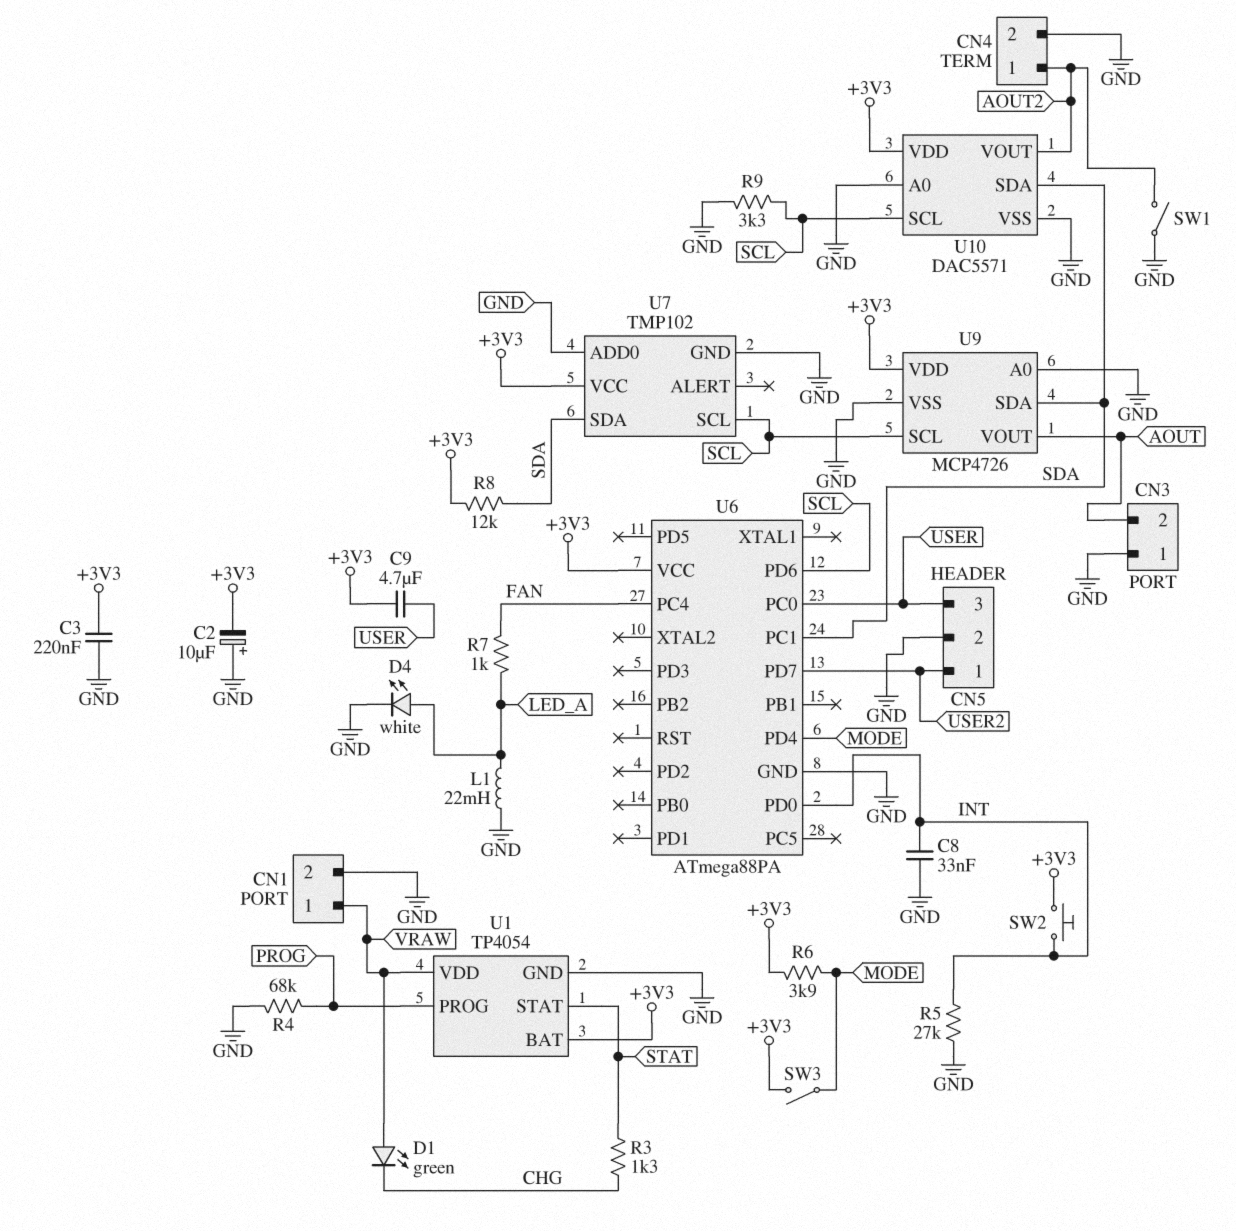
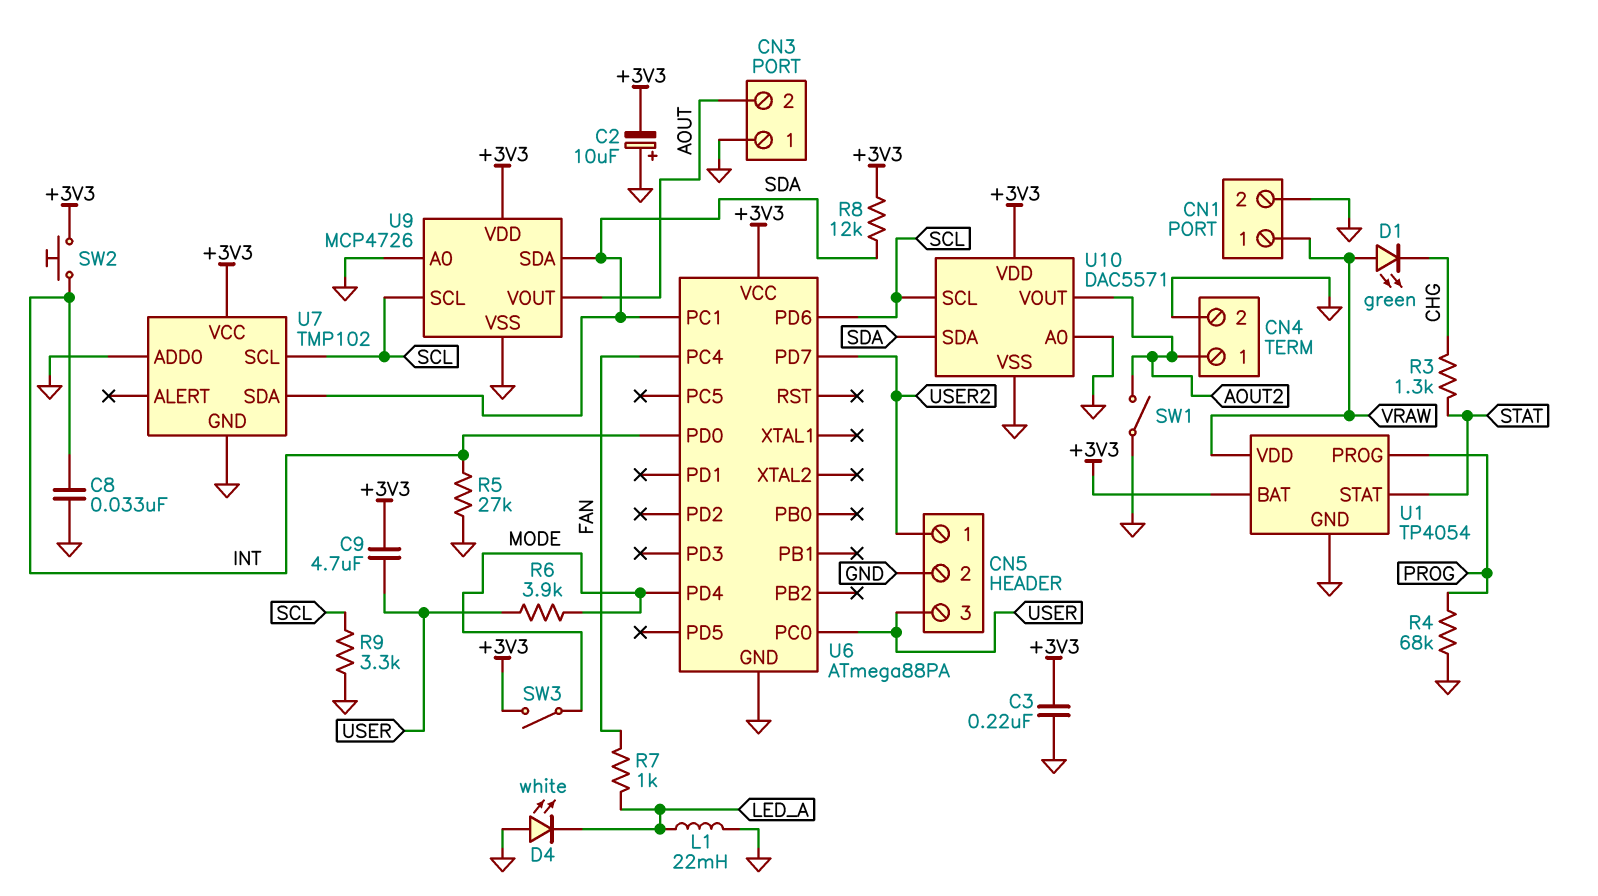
D4: LED white (A LED_A, K GND) -> LED white (A GND, K LED_A)
R6: 3.9k (+3V3, MODE) -> 3.9k (MODE, USER)

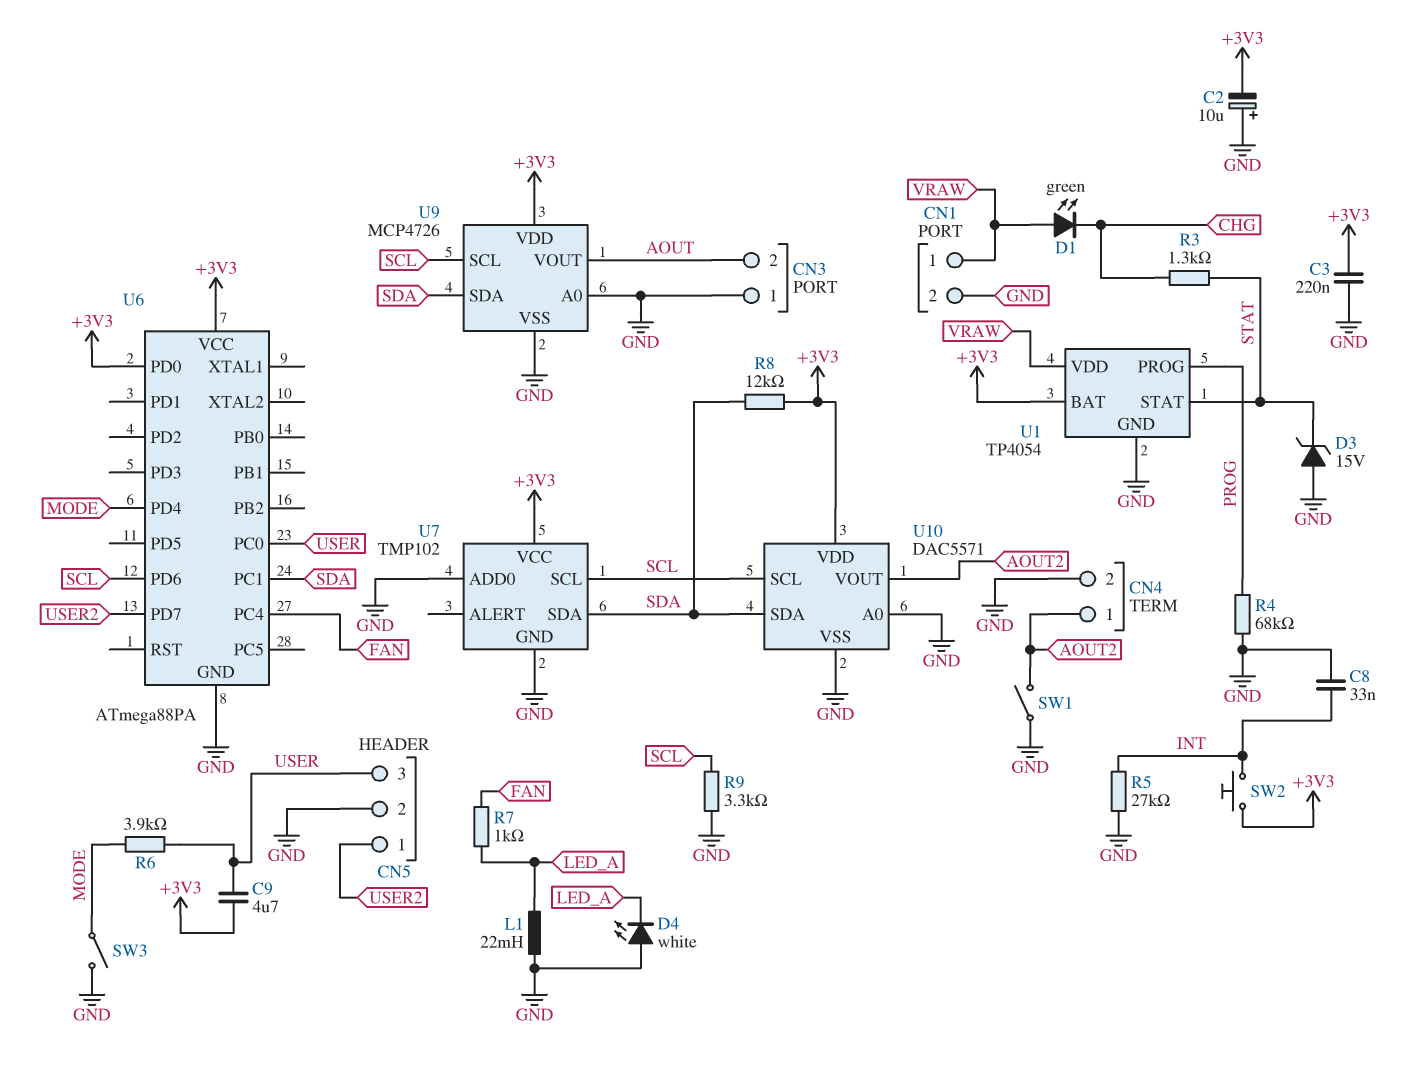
D3: none -> zener 15V (A GND, K STAT)
SW3: switch (+3V3, MODE) -> switch (GND, MODE)
U6 pin PD0: INT -> +3V3

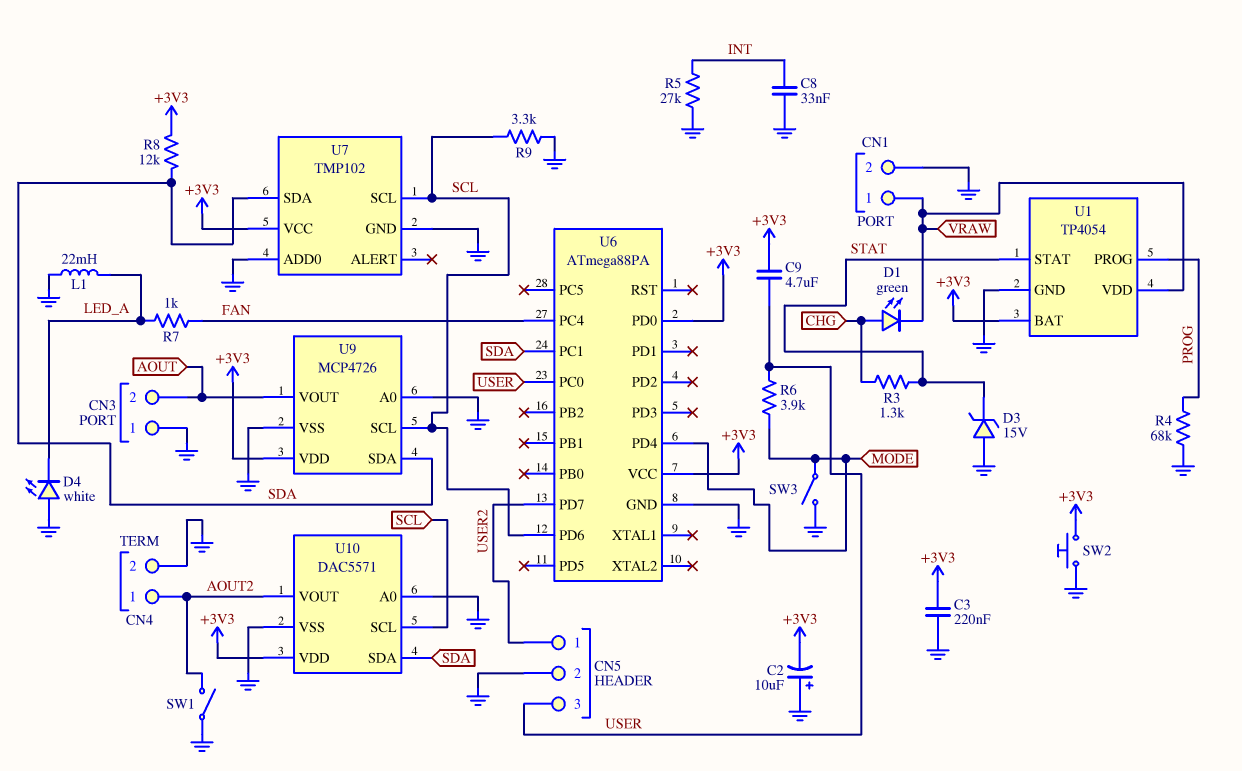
D1: LED green (A VRAW, K CHG) -> LED green (A CHG, K VRAW)
SW2: button (+3V3, INT) -> button (+3V3, GND)

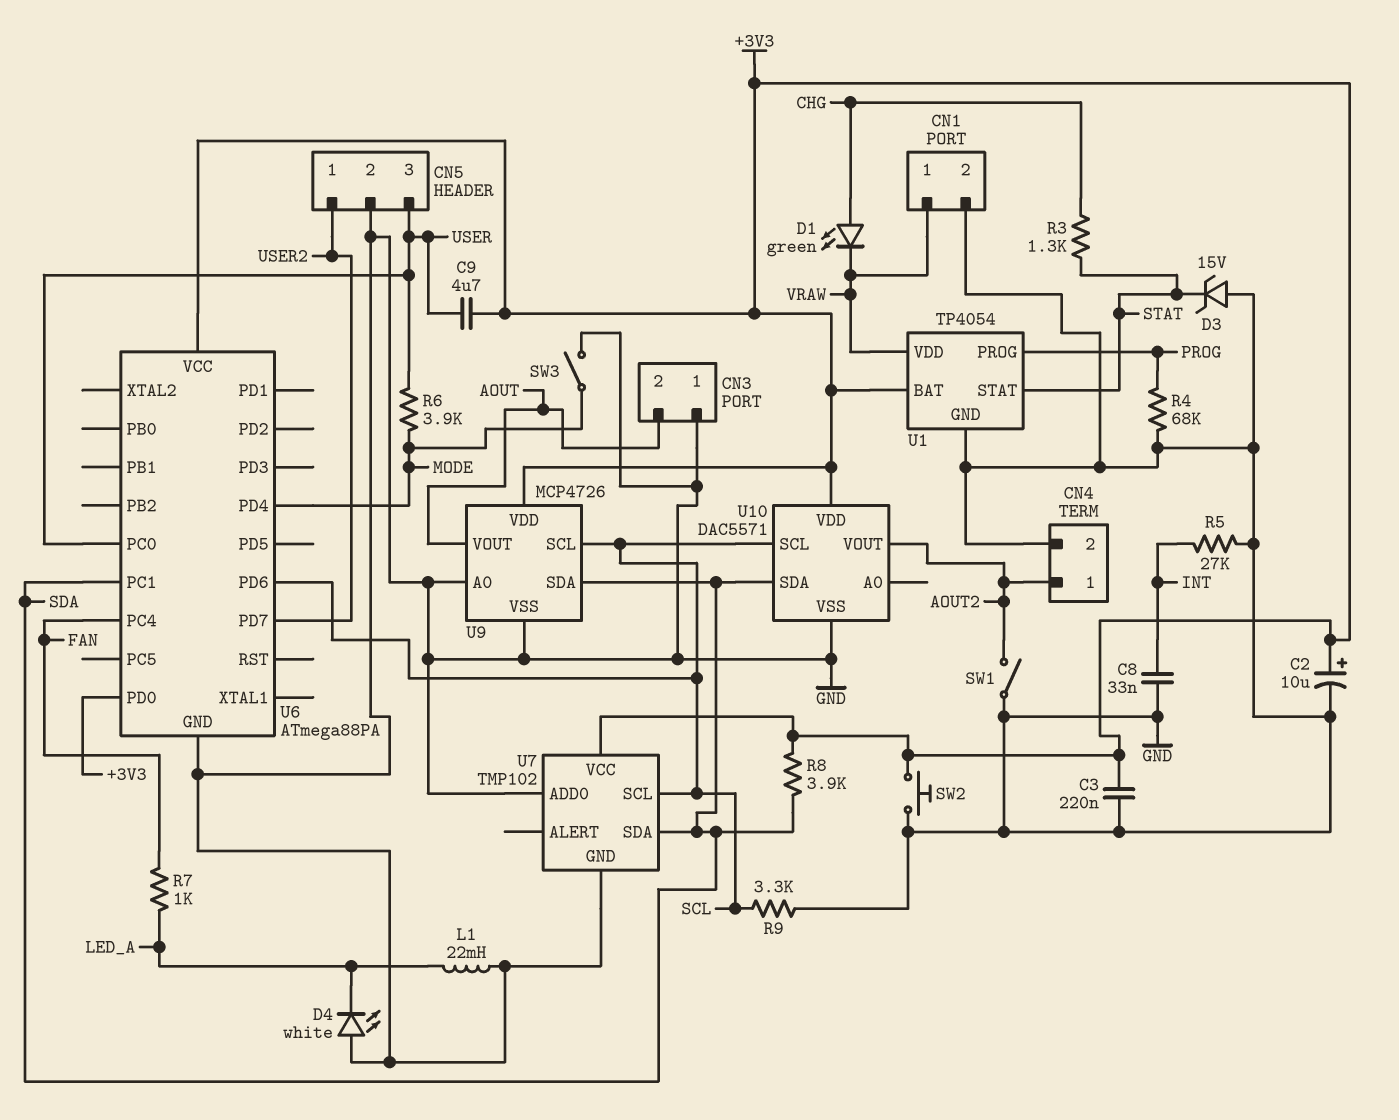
C2: 10uF (plus GND, minus +3V3) -> 10uF (plus +3V3, minus GND)
R8: 12k (+3V3, SDA) -> 3.9k (+3V3, SDA)
U10 pin A0: GND -> none

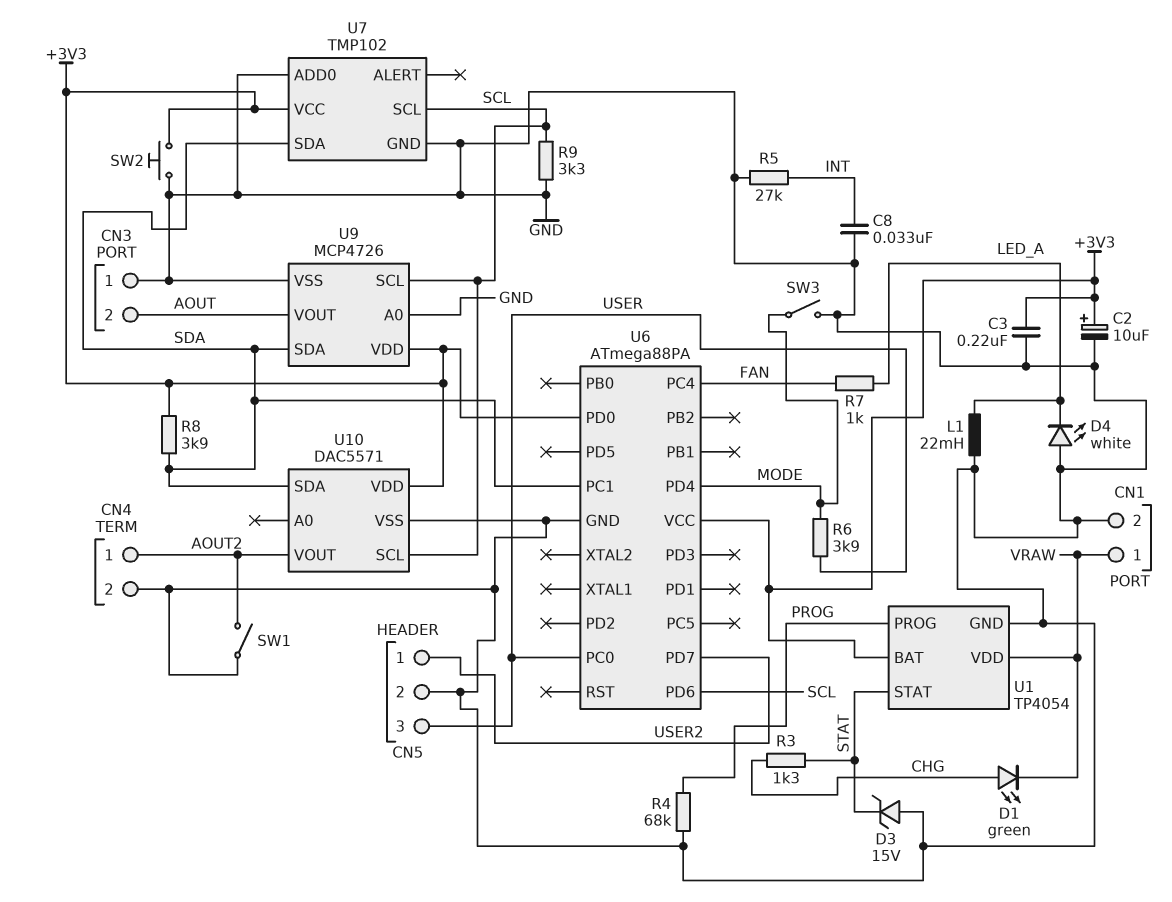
C9: 4.7uF (+3V3, USER) -> none

